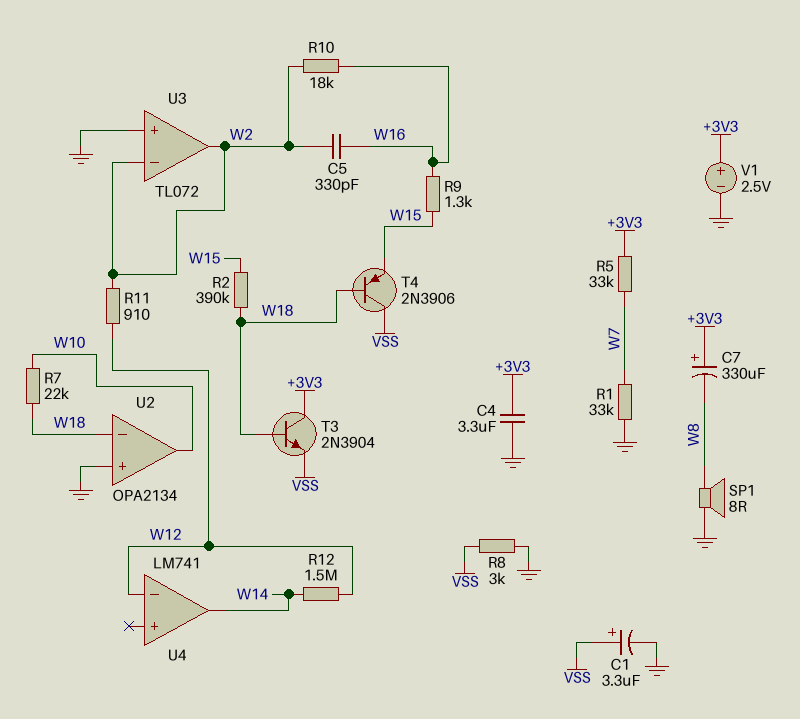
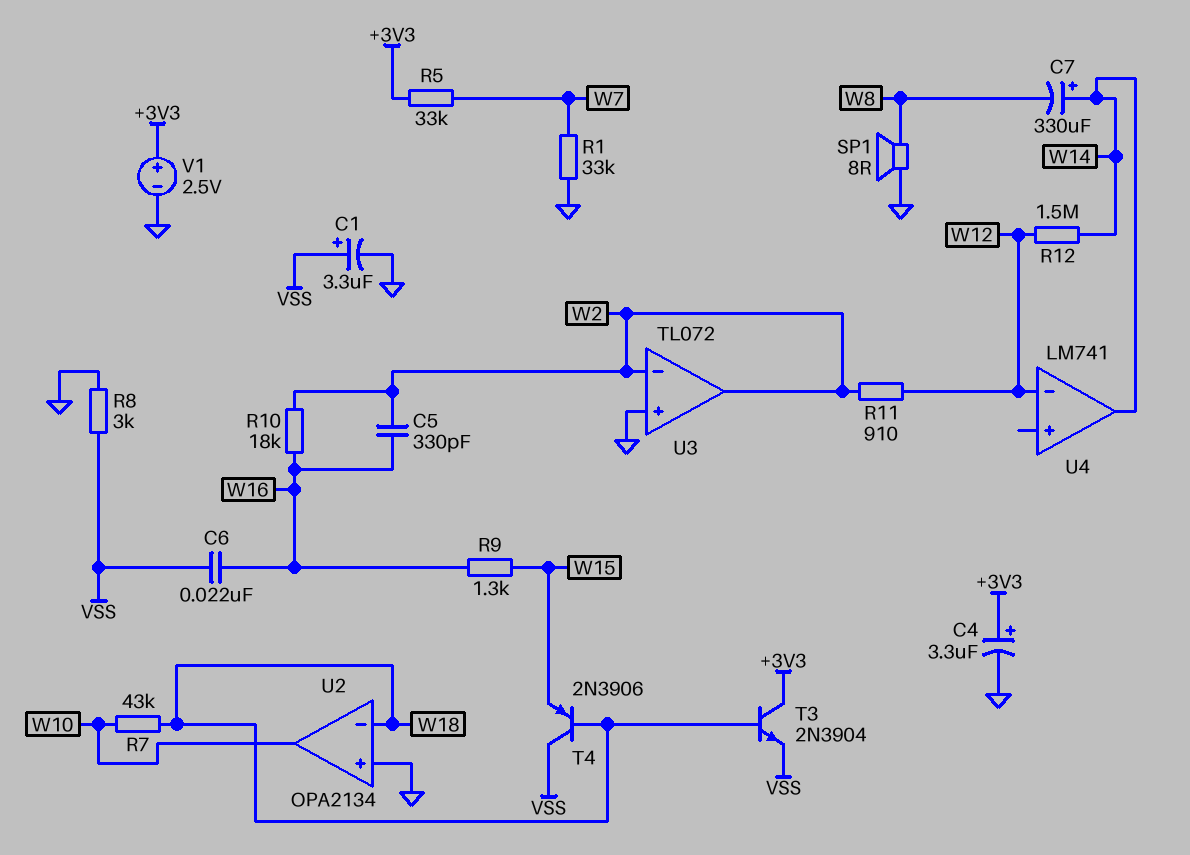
C4: 3.3uF (+3V3, GND) -> 3.3uF (plus +3V3, minus GND)
C6: none -> 22nF (VSS, W16)
C7: 330uF (plus +3V3, minus W8) -> 330uF (plus W14, minus W8)
R2: 390k (W15, W18) -> none
R7: 22k (W10, W18) -> 43k (W10, W18)

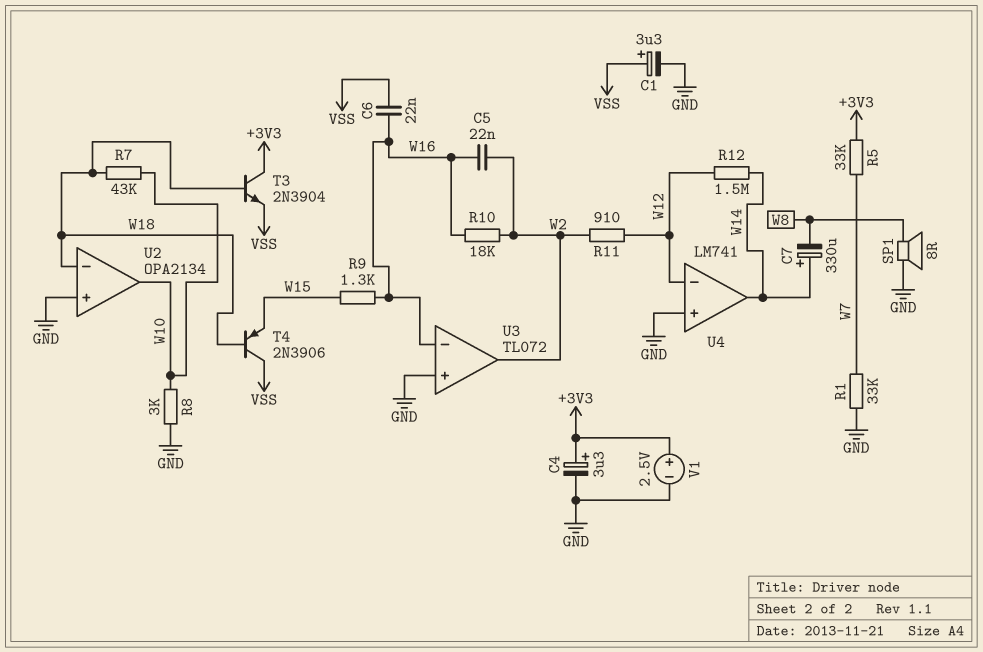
C5: 330pF (W2, W16) -> 22nF (W2, W16)
R8: 3k (GND, VSS) -> 3k (GND, W10)
U3 pin in-: W2 -> W16
U4 pin in+: none -> GND

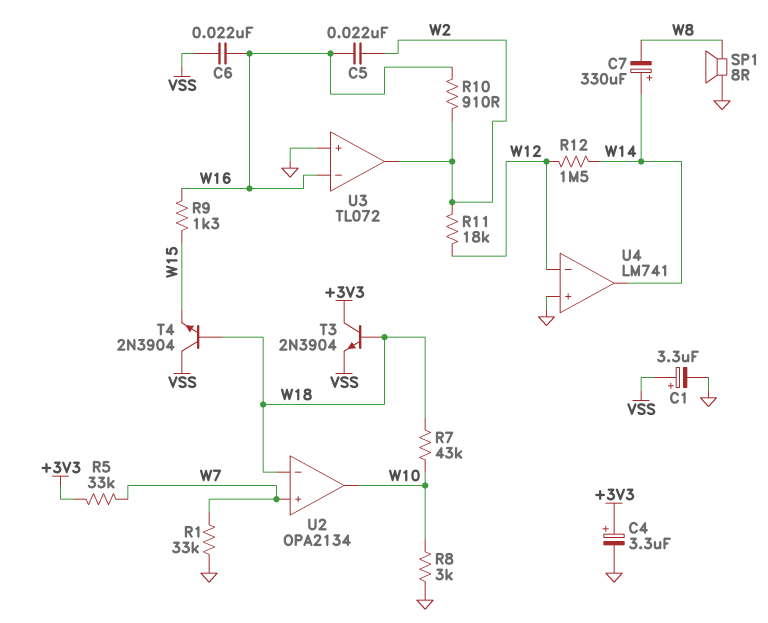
R10: 18k (W2, W16) -> 910 (W2, W16)
R11: 910 (W2, W12) -> 18k (W2, W12)
T4: PNP 2N3906 (B W18, C VSS, E W15) -> NPN 2N3904 (B W18, C VSS, E W15)
U2 pin in+: GND -> W7
V1: 2.5V (plus +3V3, minus GND) -> none

